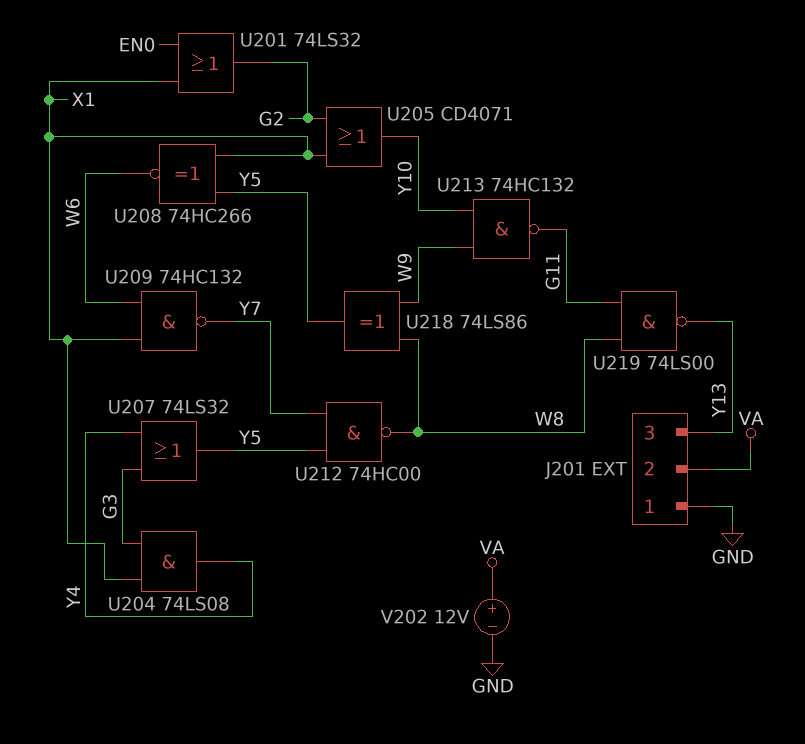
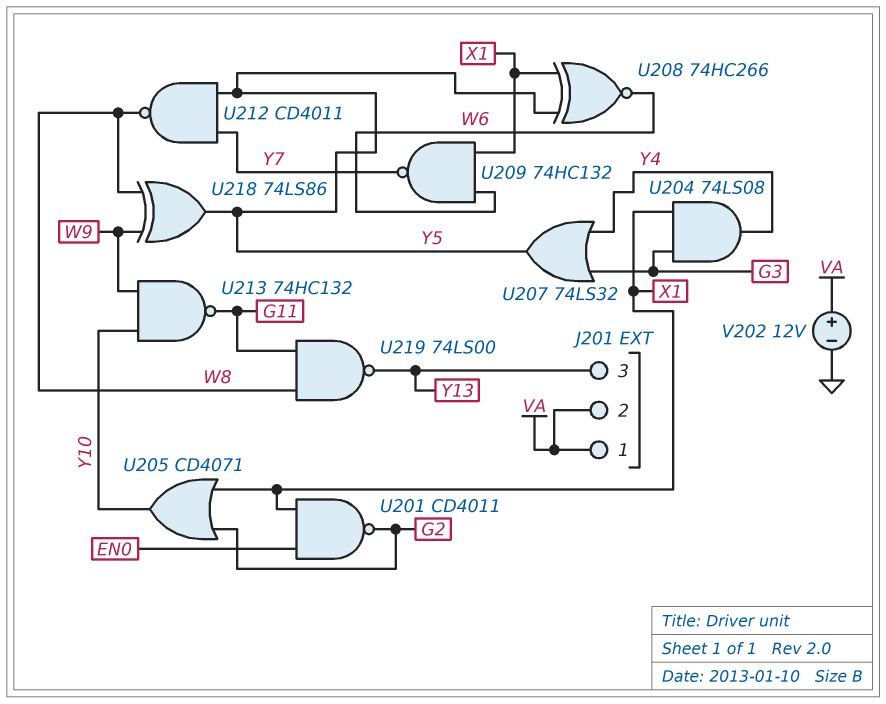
J201 pin 1: GND -> VA
U201: OR 74LS32 (in EN0, in X1, out G2) -> NAND CD4011 (in EN0, in X1, out G2)
U212: NAND 74HC00 (in Y5, in Y7, out W8) -> NAND CD4011 (in Y5, in Y7, out W8)

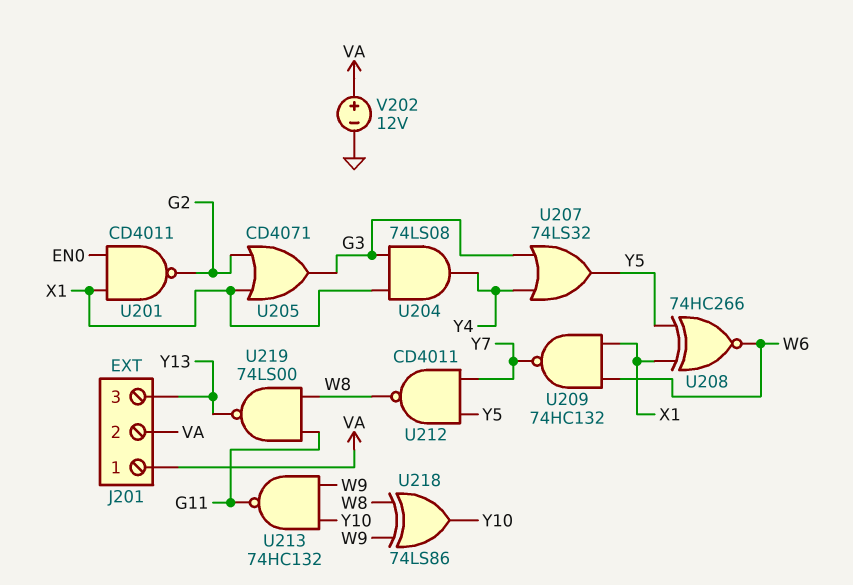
U205: OR CD4071 (in G2, in X1, out Y10) -> OR CD4071 (in G2, in X1, out G3)
U218: XOR 74LS86 (in W8, in W9, out Y5) -> XOR 74LS86 (in W8, in W9, out Y10)

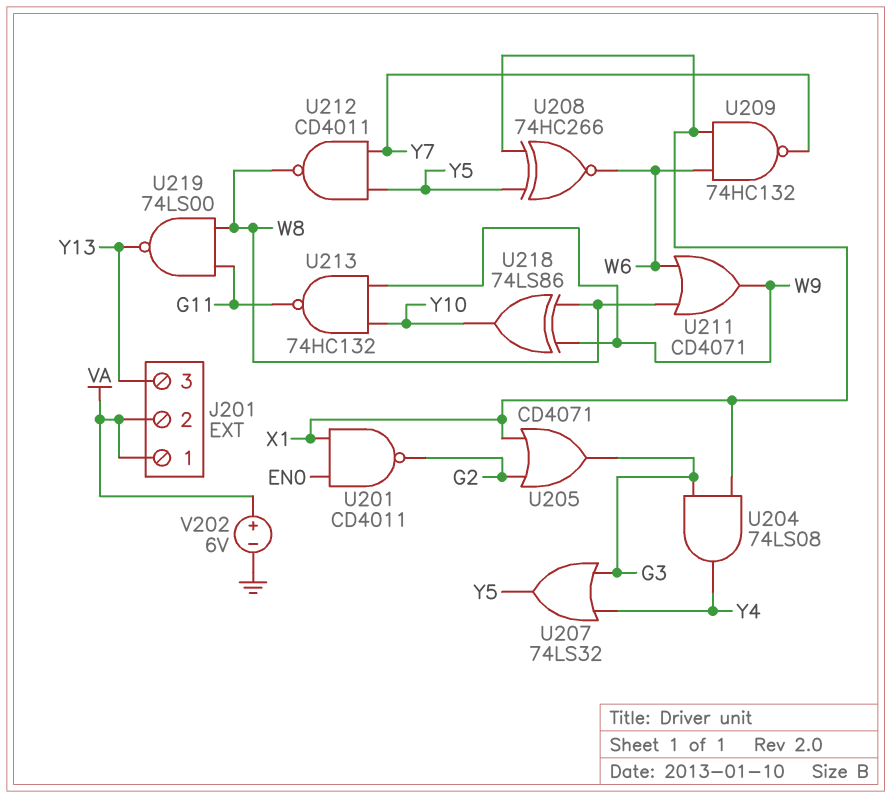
U211: none -> OR CD4071 (in W6, in W8, out W9)
V202: 12V (plus VA, minus GND) -> 6V (plus VA, minus GND)

